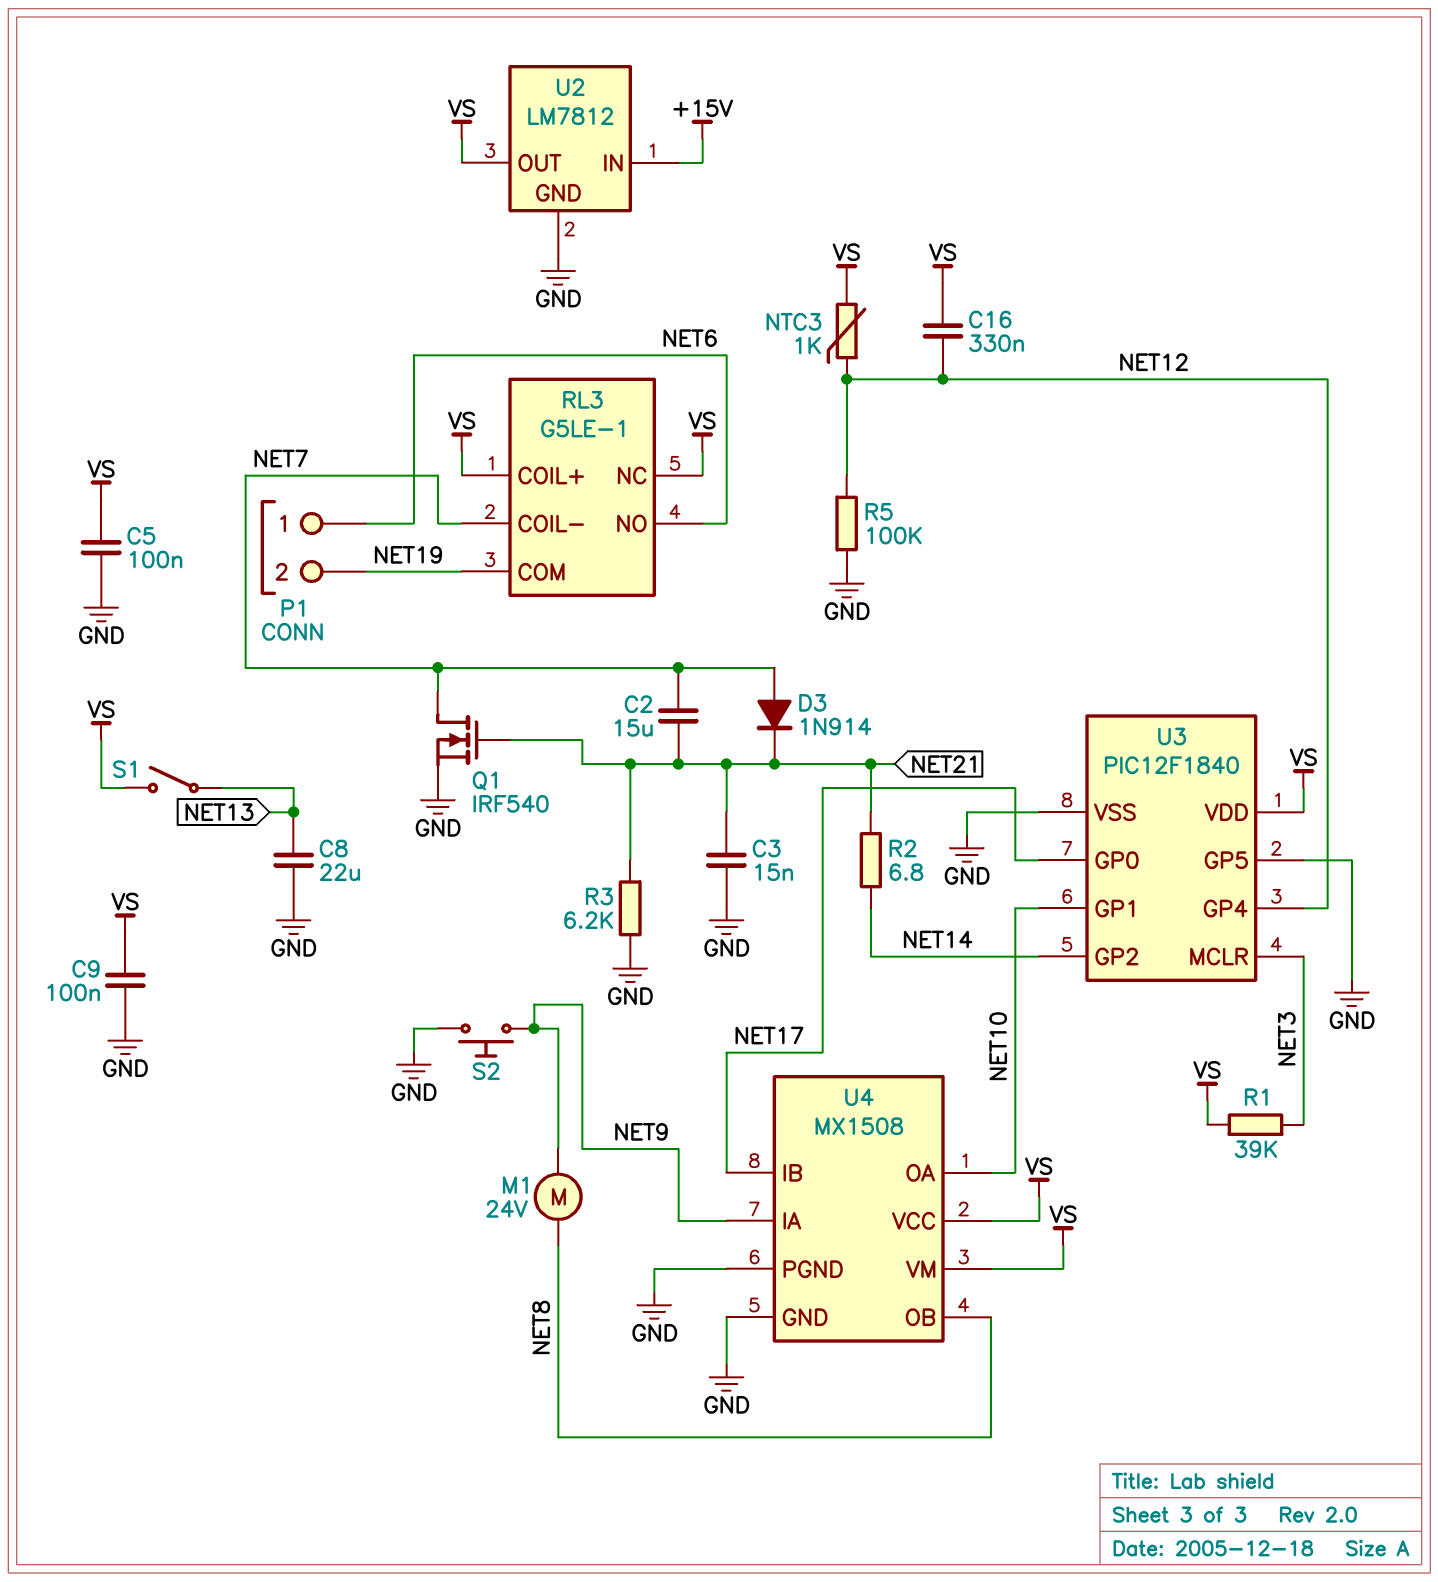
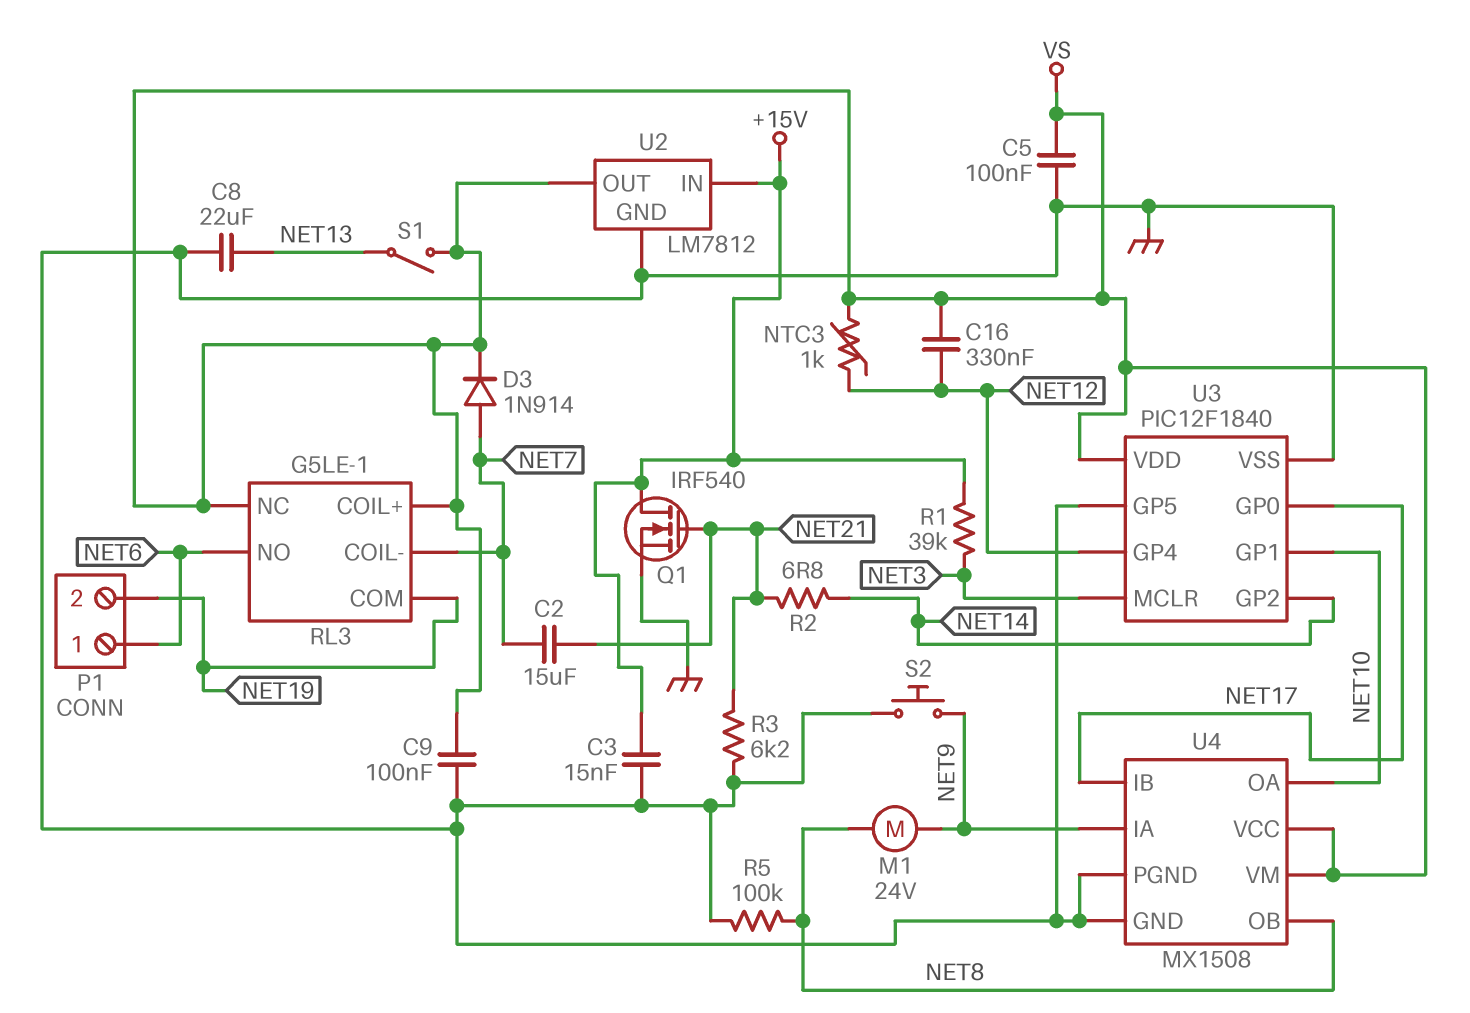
C3: 15nF (GND, NET21) -> 15nF (+15V, GND)
D3: diode 1N914 (A NET7, K NET21) -> diode 1N914 (A NET7, K VS)
Q1: NMOS IRF540 (G NET21, D NET7, S GND) -> NMOS IRF540 (G NET21, D +15V, S GND)
R1: 39k (NET3, VS) -> 39k (+15V, NET3)
R5: 100k (GND, NET12) -> 100k (GND, NET8)

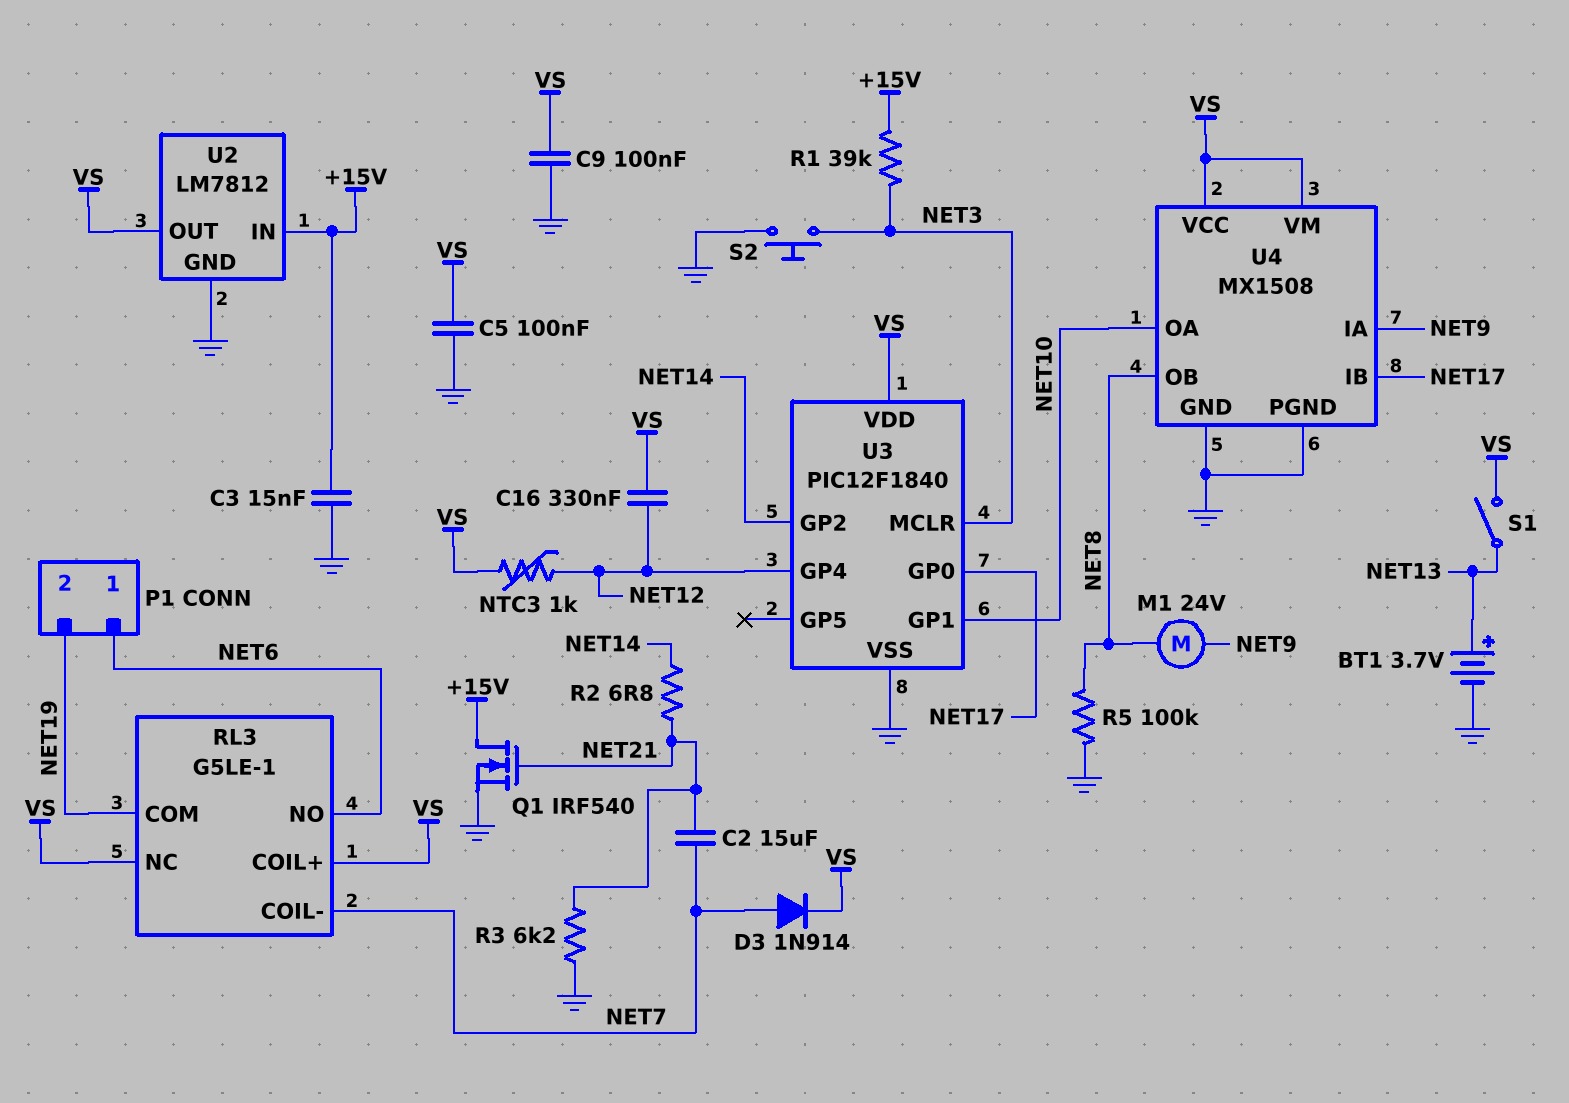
BT1: none -> 3.7V (plus NET13, minus GND)
C8: 22uF (GND, NET13) -> none
S2: button (GND, NET9) -> button (GND, NET3)
U3 pin GP5: GND -> none

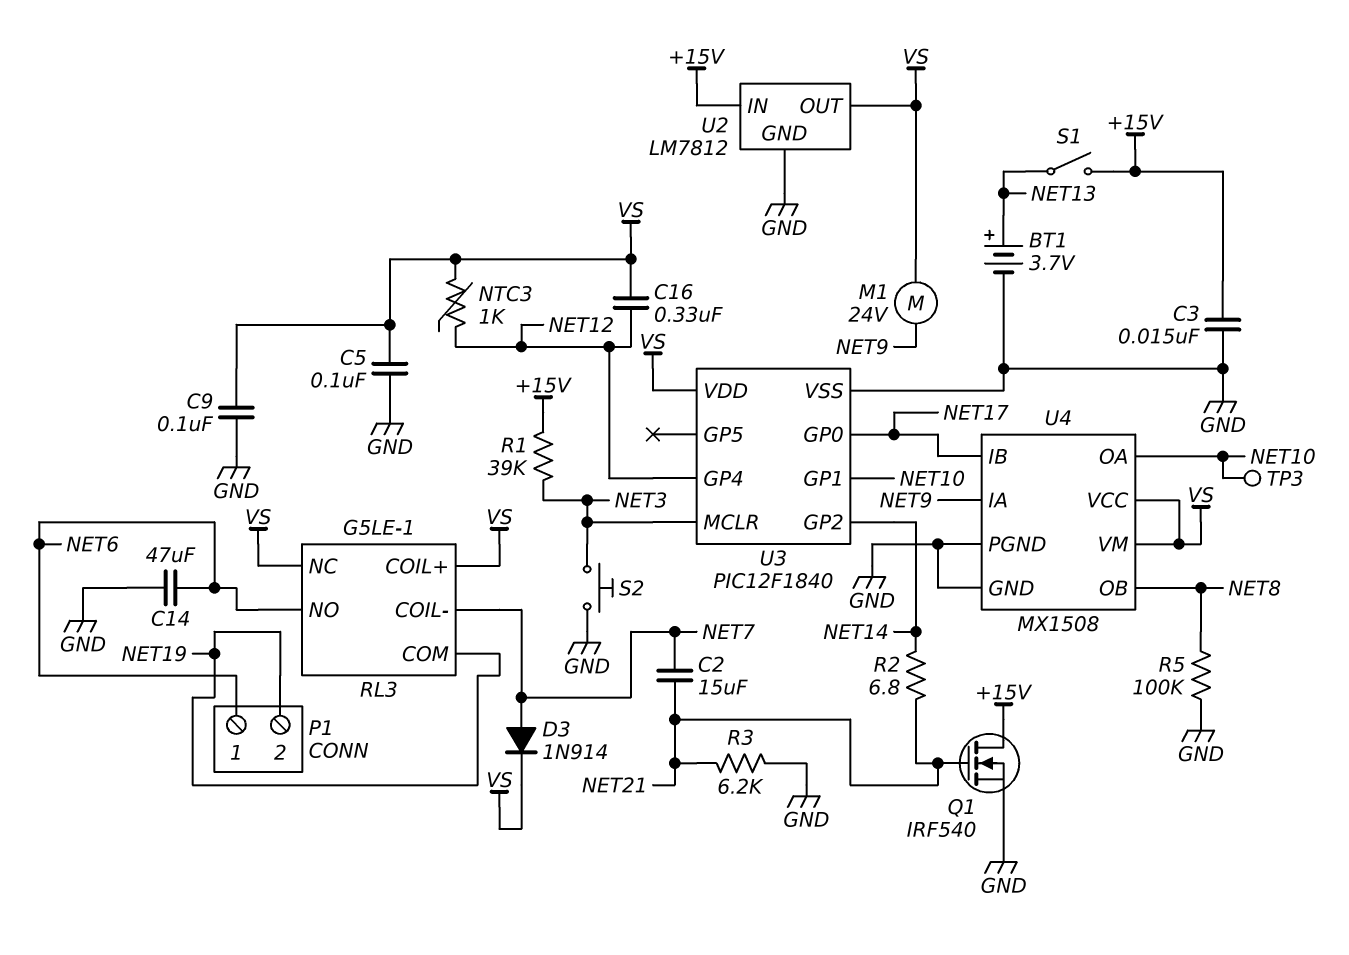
C14: none -> 47uF (GND, NET6)
M1: motor 24V (NET8, NET9) -> motor 24V (NET9, VS)
S1: switch (NET13, VS) -> switch (+15V, NET13)
TP3: none -> test point (NET10)

